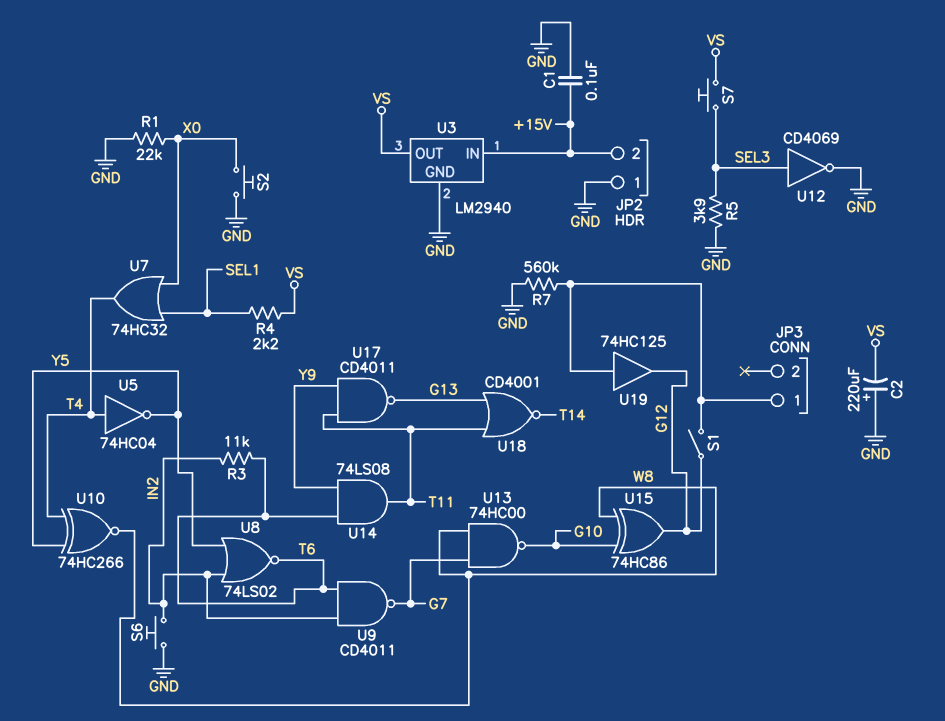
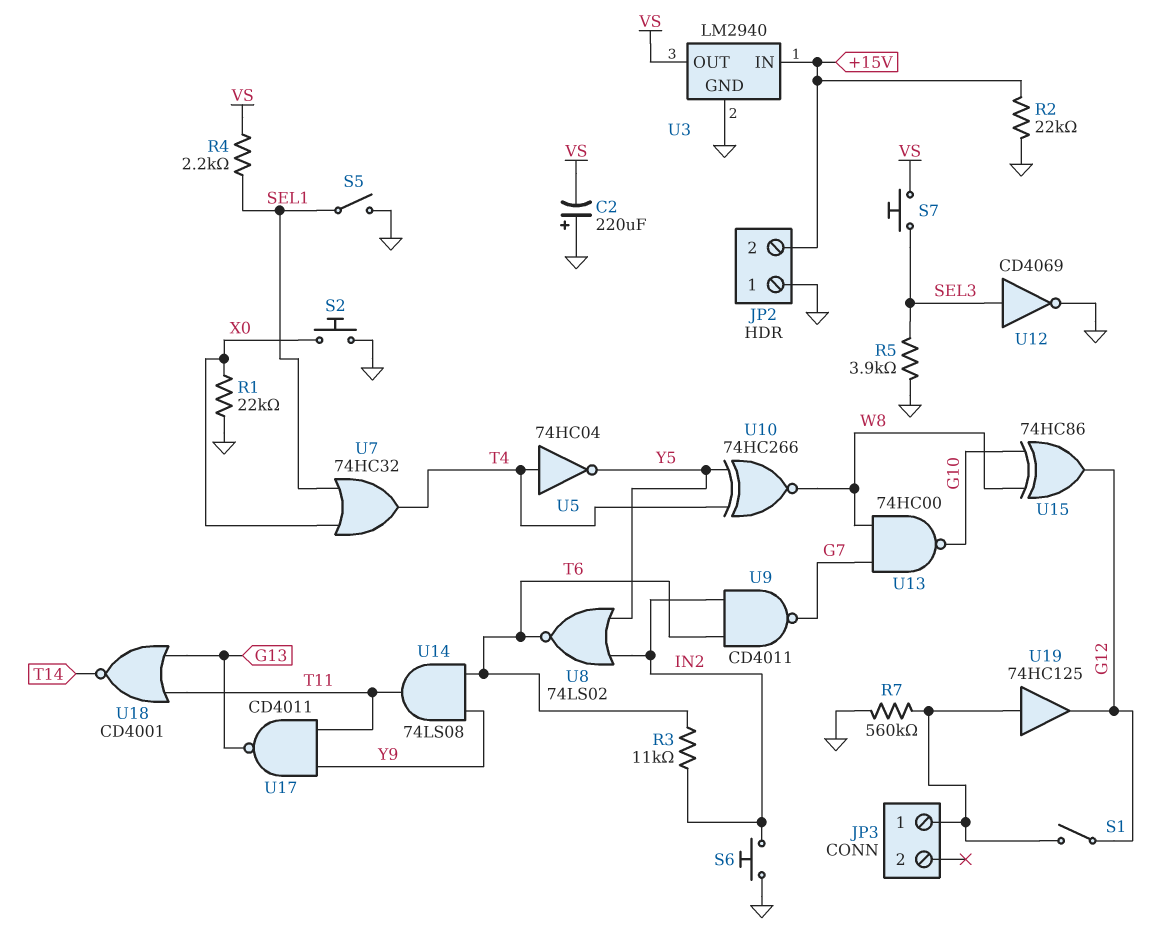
C1: 100nF (+15V, GND) -> none
R2: none -> 22k (+15V, GND)
S5: none -> switch (GND, SEL1)

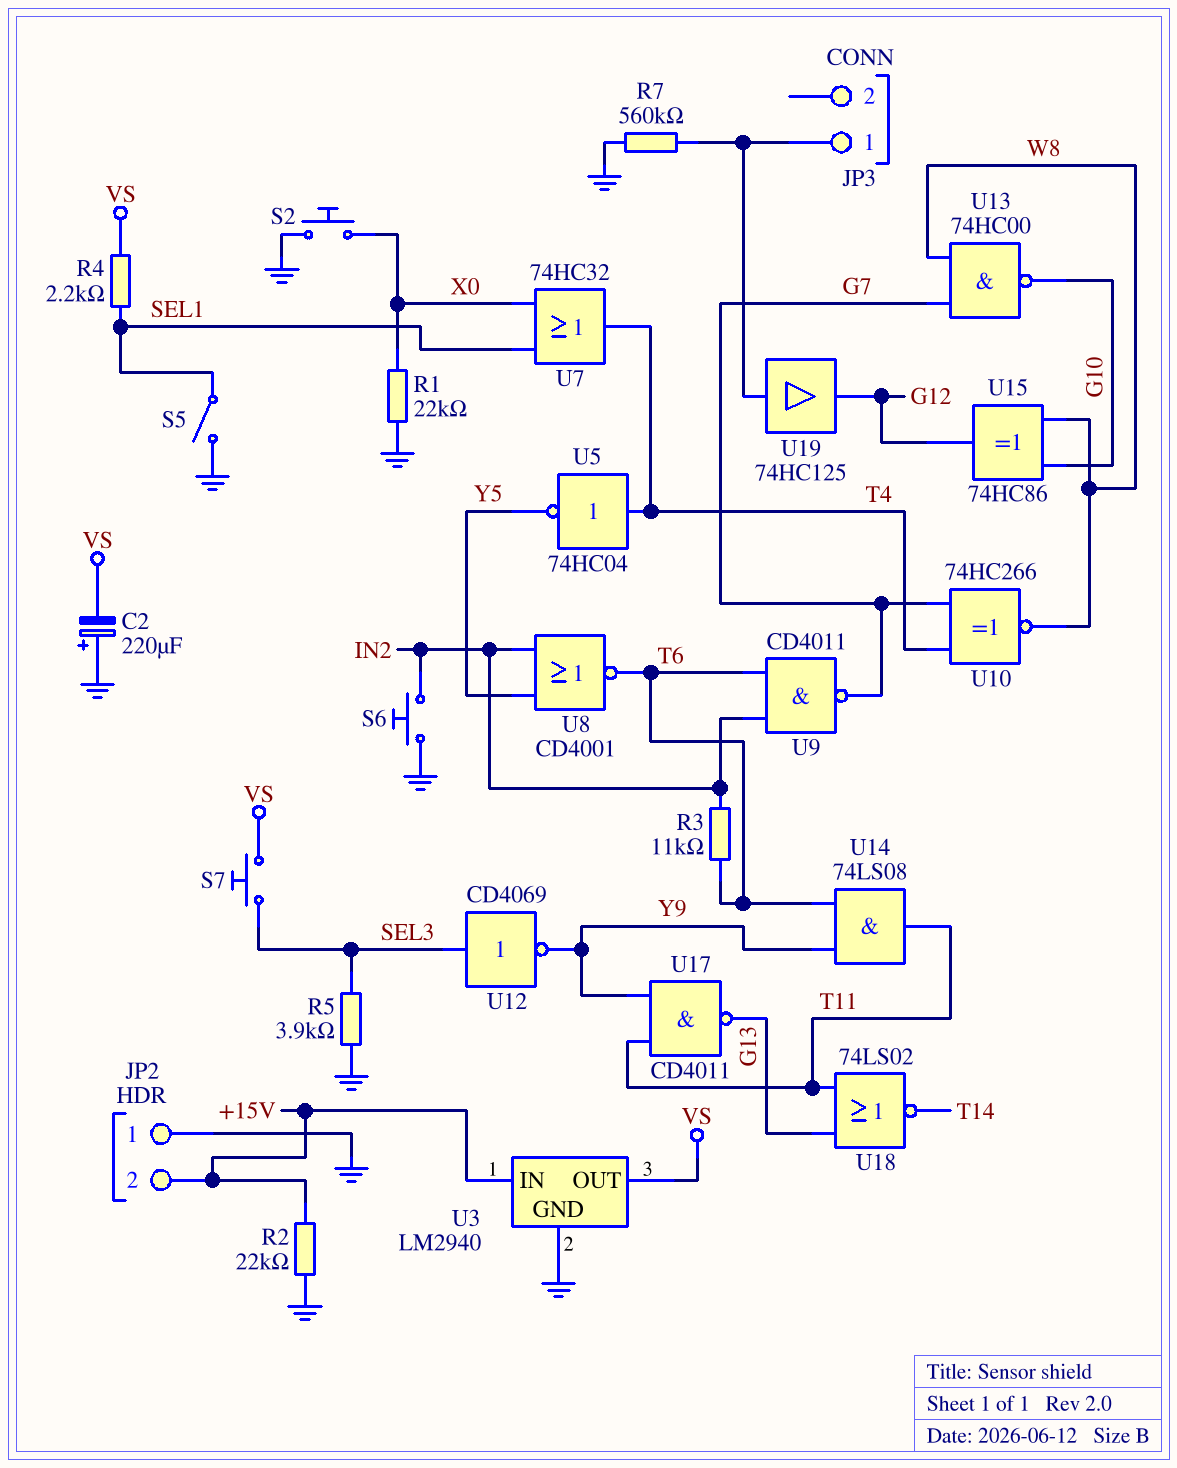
S1: switch (G12, JP3/1) -> none
U8: NOR 74LS02 (in IN2, in Y5, out T6) -> NOR CD4001 (in IN2, in Y5, out T6)
U10: XNOR 74HC266 (in T4, in Y5, out W8) -> XNOR 74HC266 (in G7, in T4, out W8)
U12: NOT CD4069 (in SEL3, out GND) -> NOT CD4069 (in SEL3, out Y9)
U18: NOR CD4001 (in G13, in T11, out T14) -> NOR 74LS02 (in G13, in T11, out T14)

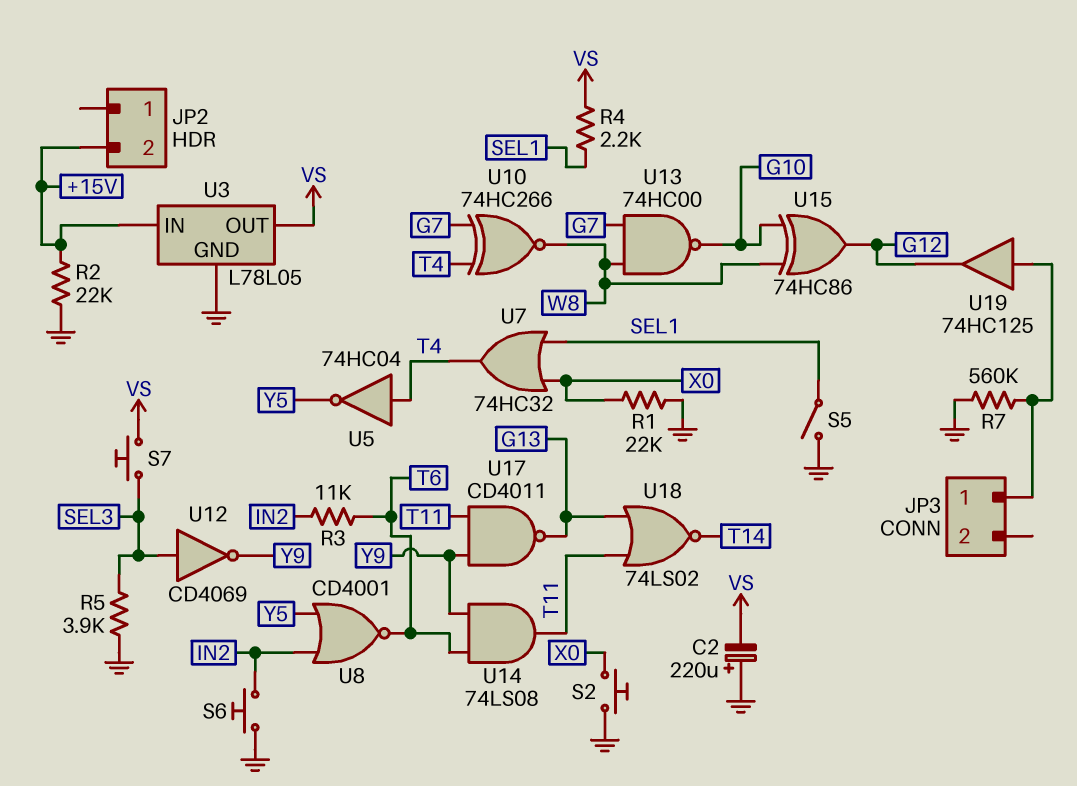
JP2 pin 1: GND -> none
U3: LM2940 -> L78L05
U9: NAND CD4011 (in IN2, in T6, out G7) -> none

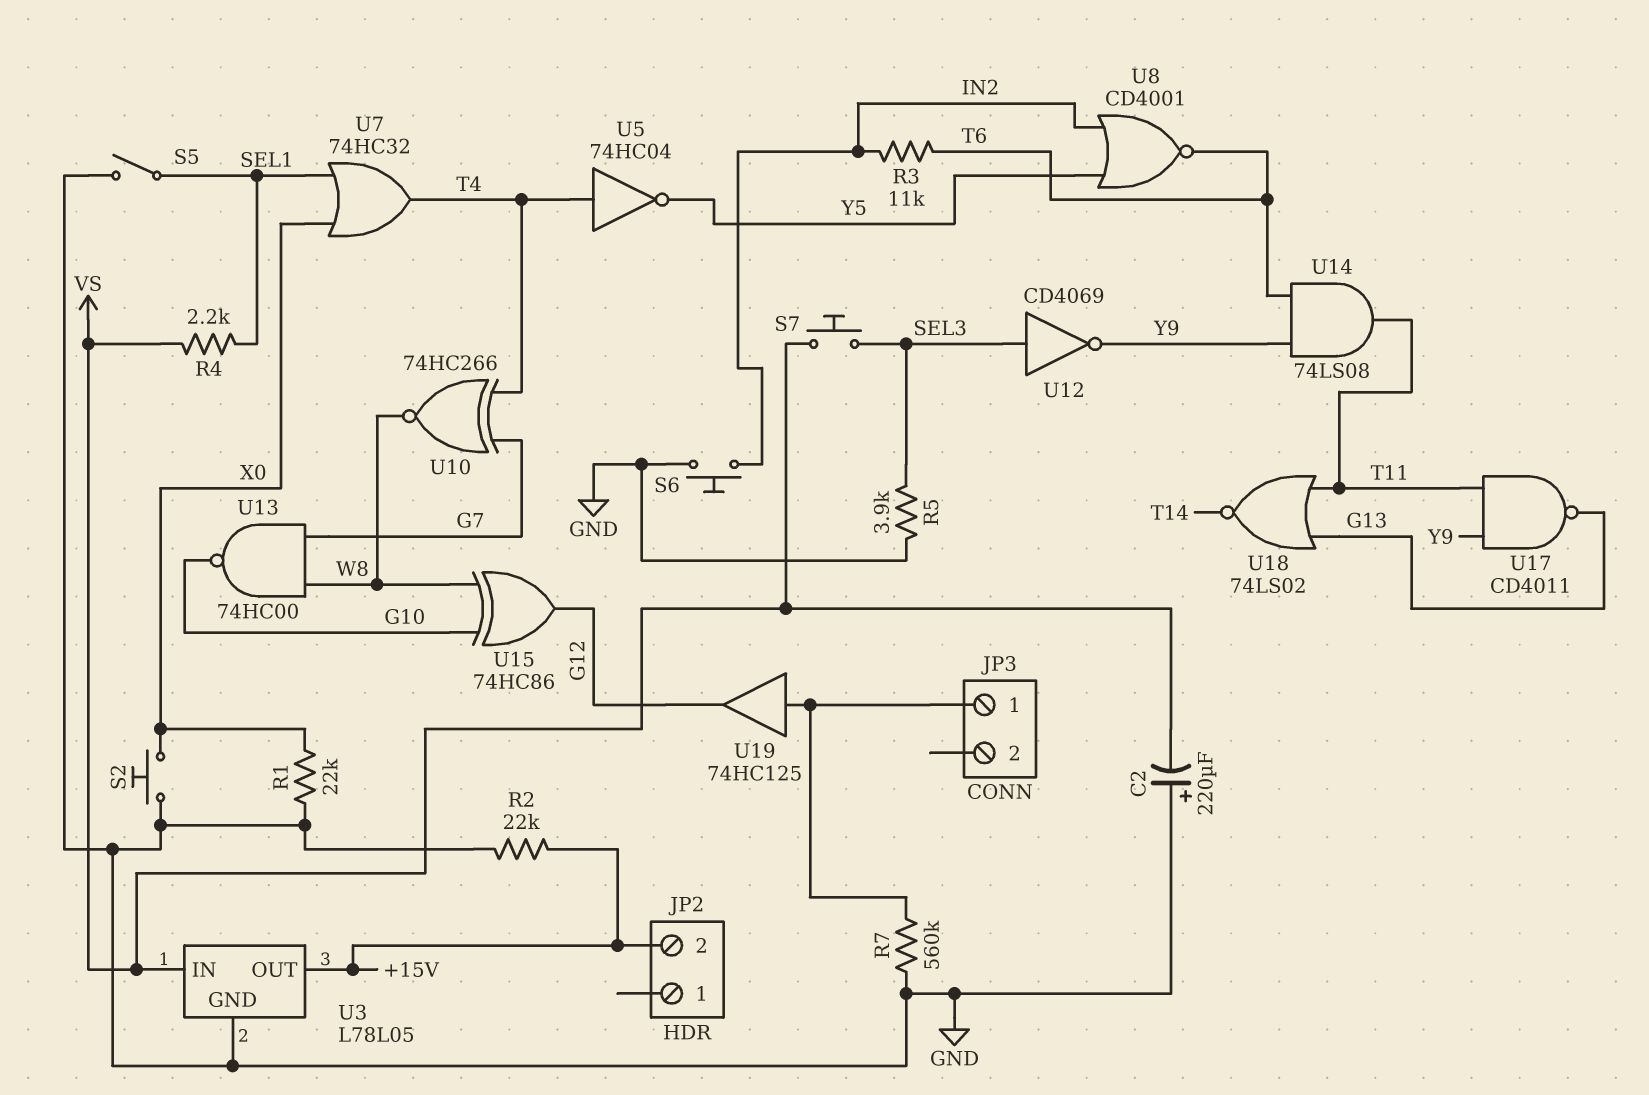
U3 pin IN: +15V -> VS
U3 pin OUT: VS -> +15V

